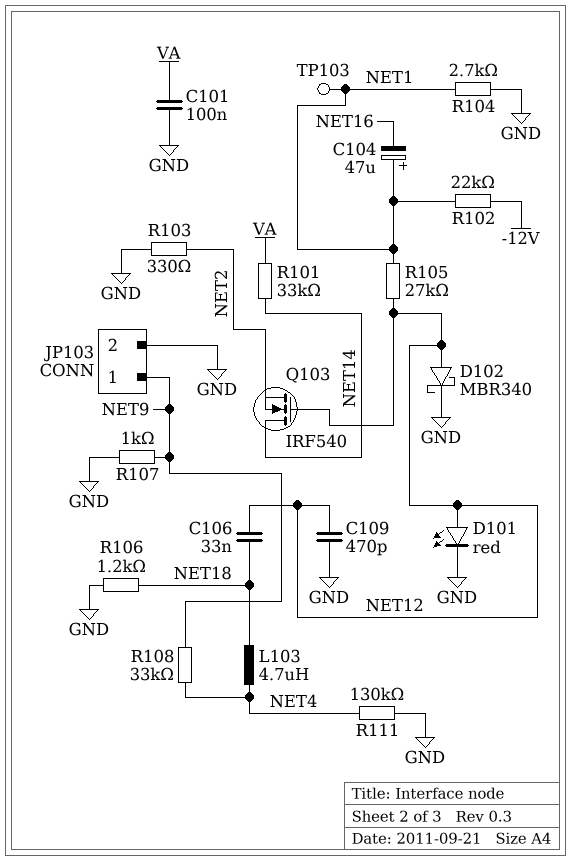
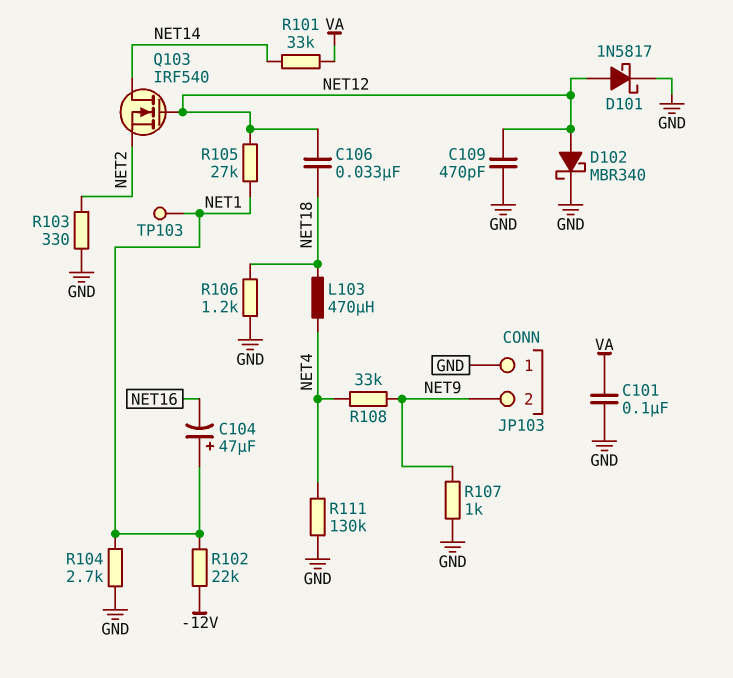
D101: LED red (A NET12, K GND) -> schottky 1N5817 (A NET12, K GND)
JP103 pin 1: NET9 -> GND
JP103 pin 2: GND -> NET9
L103: 4.7uH (NET4, NET18) -> 470uH (NET4, NET18)

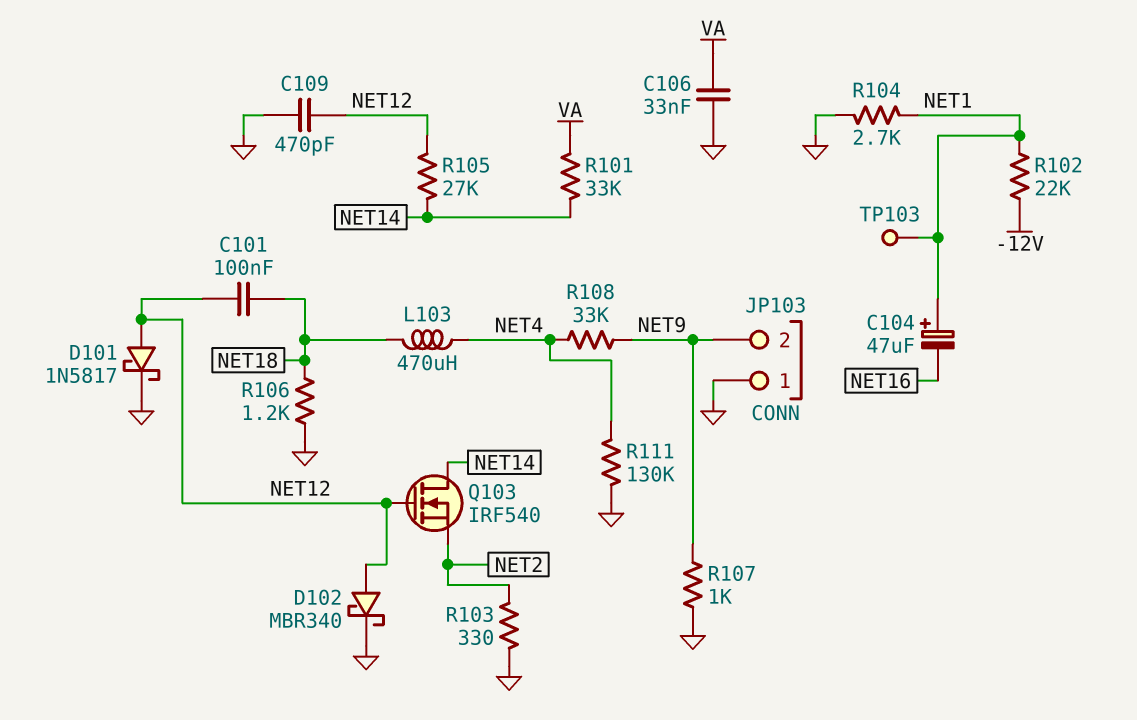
C101: 100nF (GND, VA) -> 100nF (NET12, NET18)
C106: 33nF (NET12, NET18) -> 33nF (GND, VA)
R105: 27k (NET1, NET12) -> 27k (NET12, NET14)

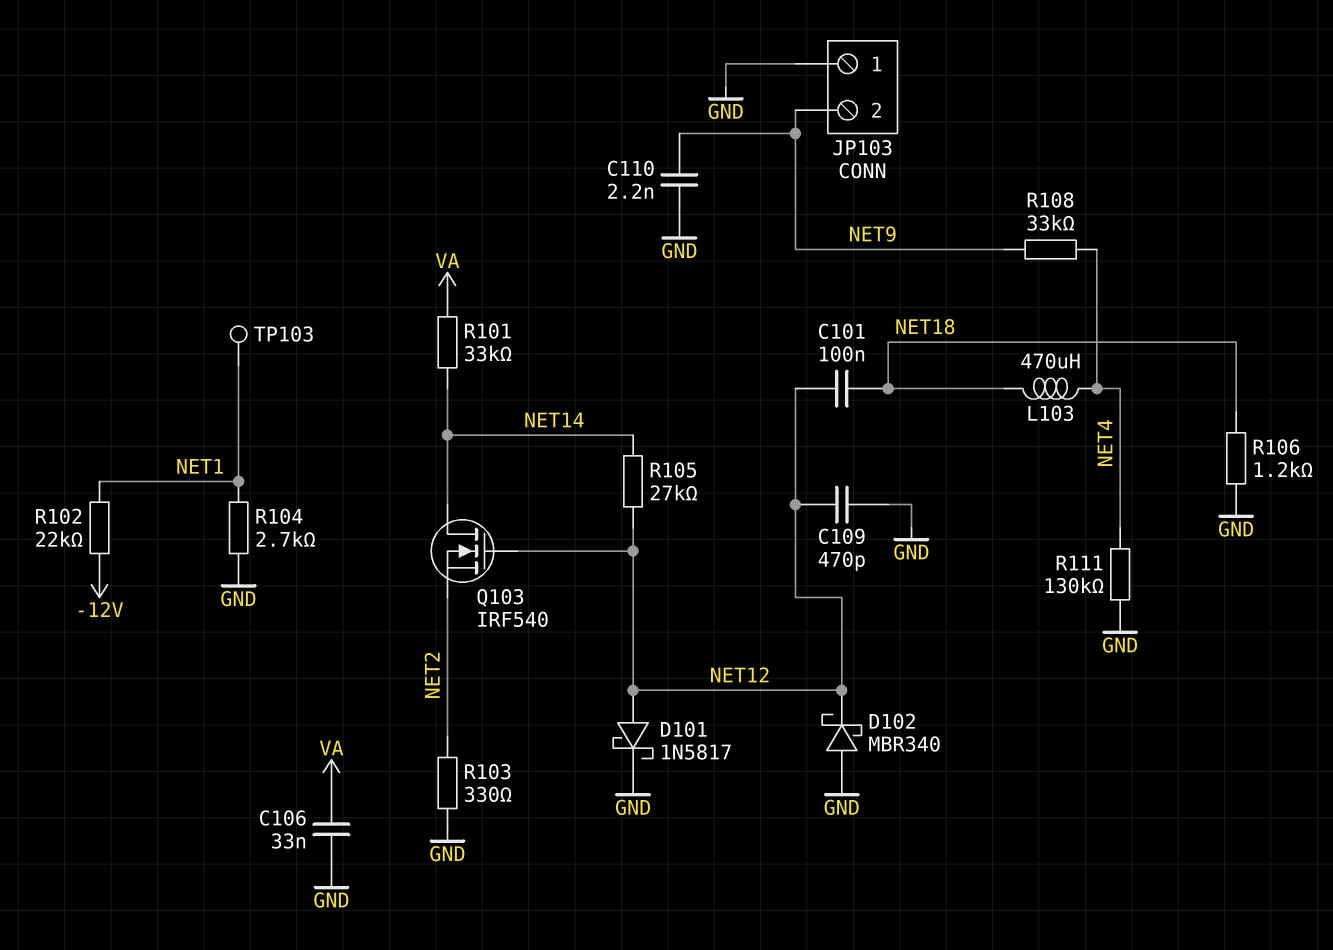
C104: 47uF (plus NET1, minus NET16) -> none
C110: none -> 2.2nF (GND, NET9)
D102: schottky MBR340 (A NET12, K GND) -> schottky MBR340 (A GND, K NET12)
R107: 1k (GND, NET9) -> none

